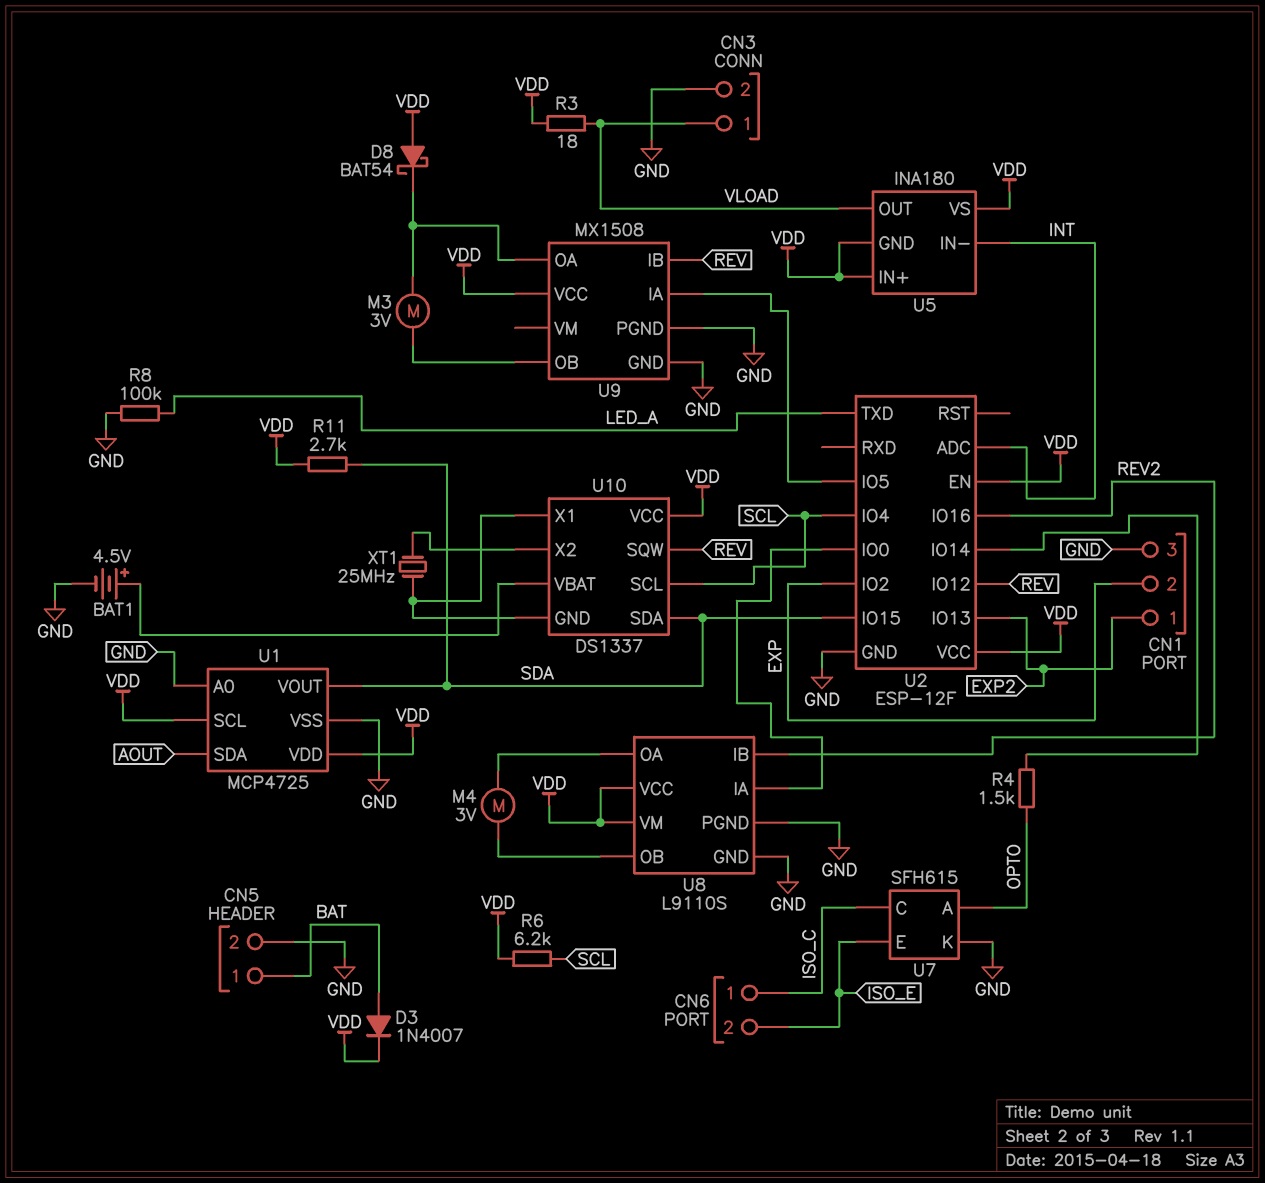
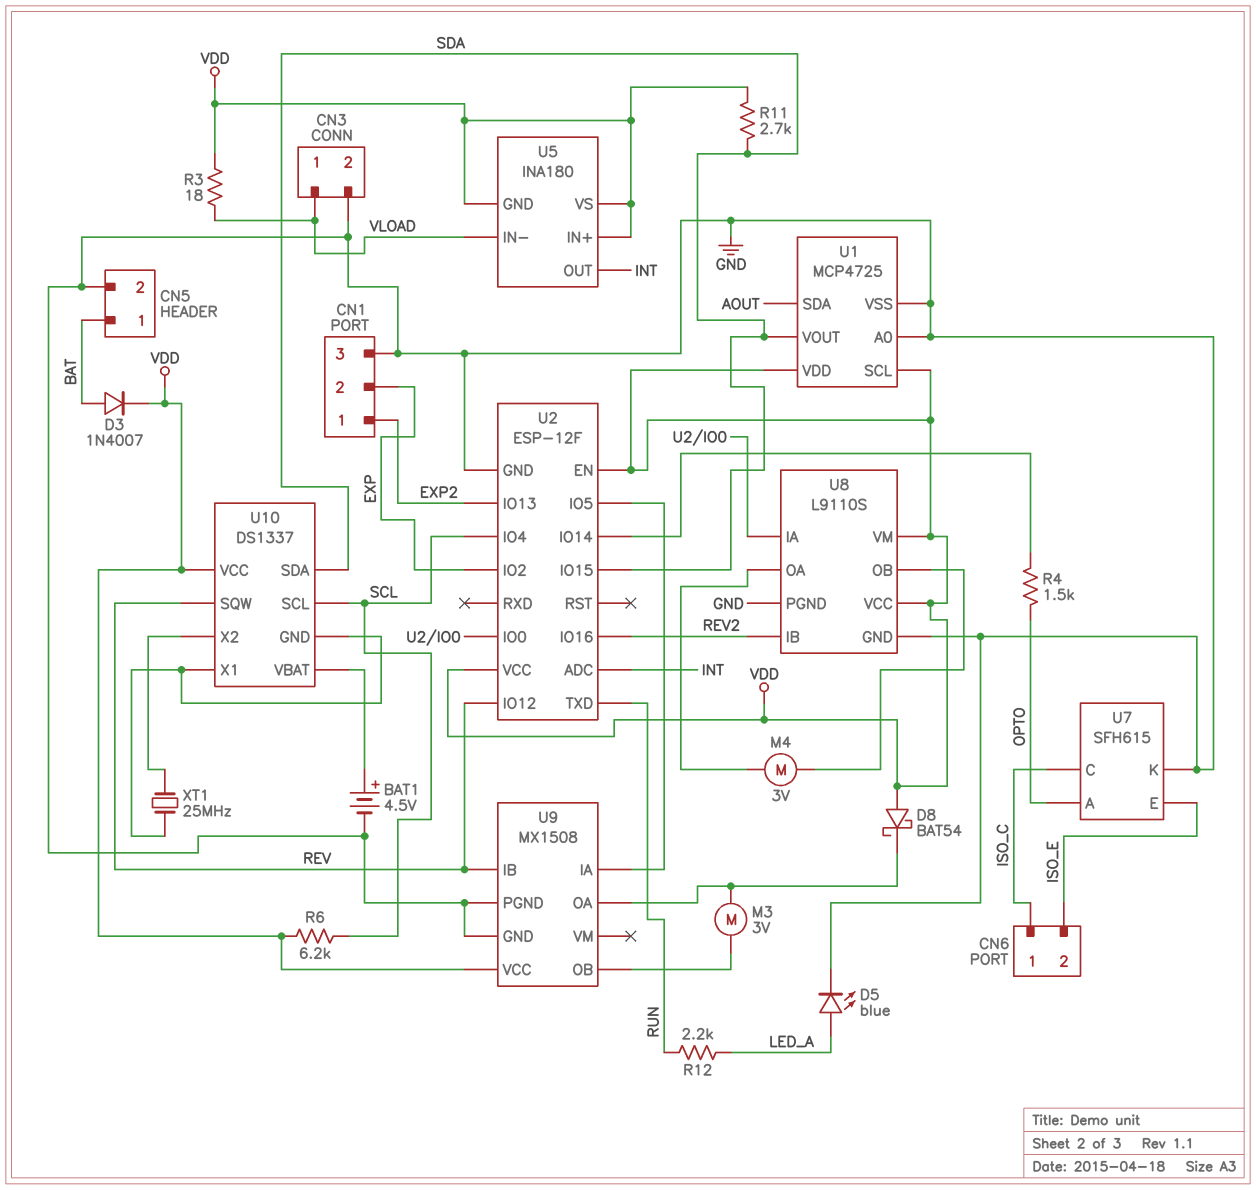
D5: none -> LED blue (A LED_A, K GND)
R8: 100k (GND, LED_A) -> none
R12: none -> 2.2k (LED_A, RUN)
U2 pin TXD: LED_A -> RUN
U5 pin IN-: INT -> VLOAD
U5 pin OUT: VLOAD -> INT

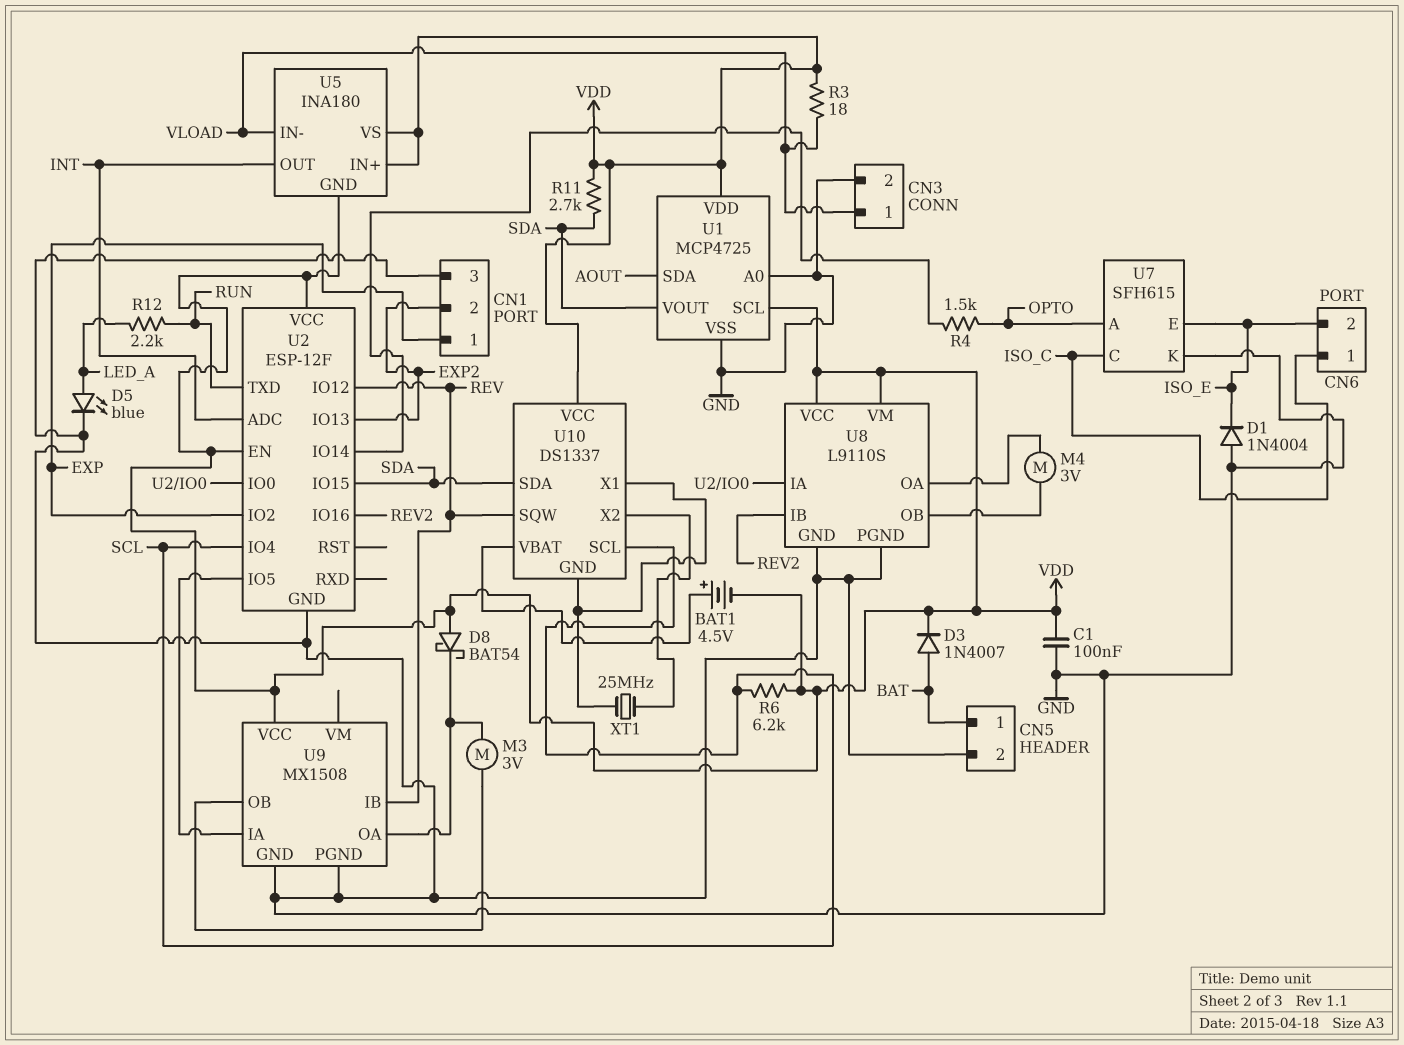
BAT1: 4.5V (plus U10/VBAT, minus GND) -> 4.5V (plus U10/VBAT, minus VDD)
C1: none -> 100nF (GND, VDD)
CN1 pin 1: EXP2 -> EXP
CN1 pin 2: EXP -> EXP2
D1: none -> diode 1N4004 (A GND, K ISO_E)

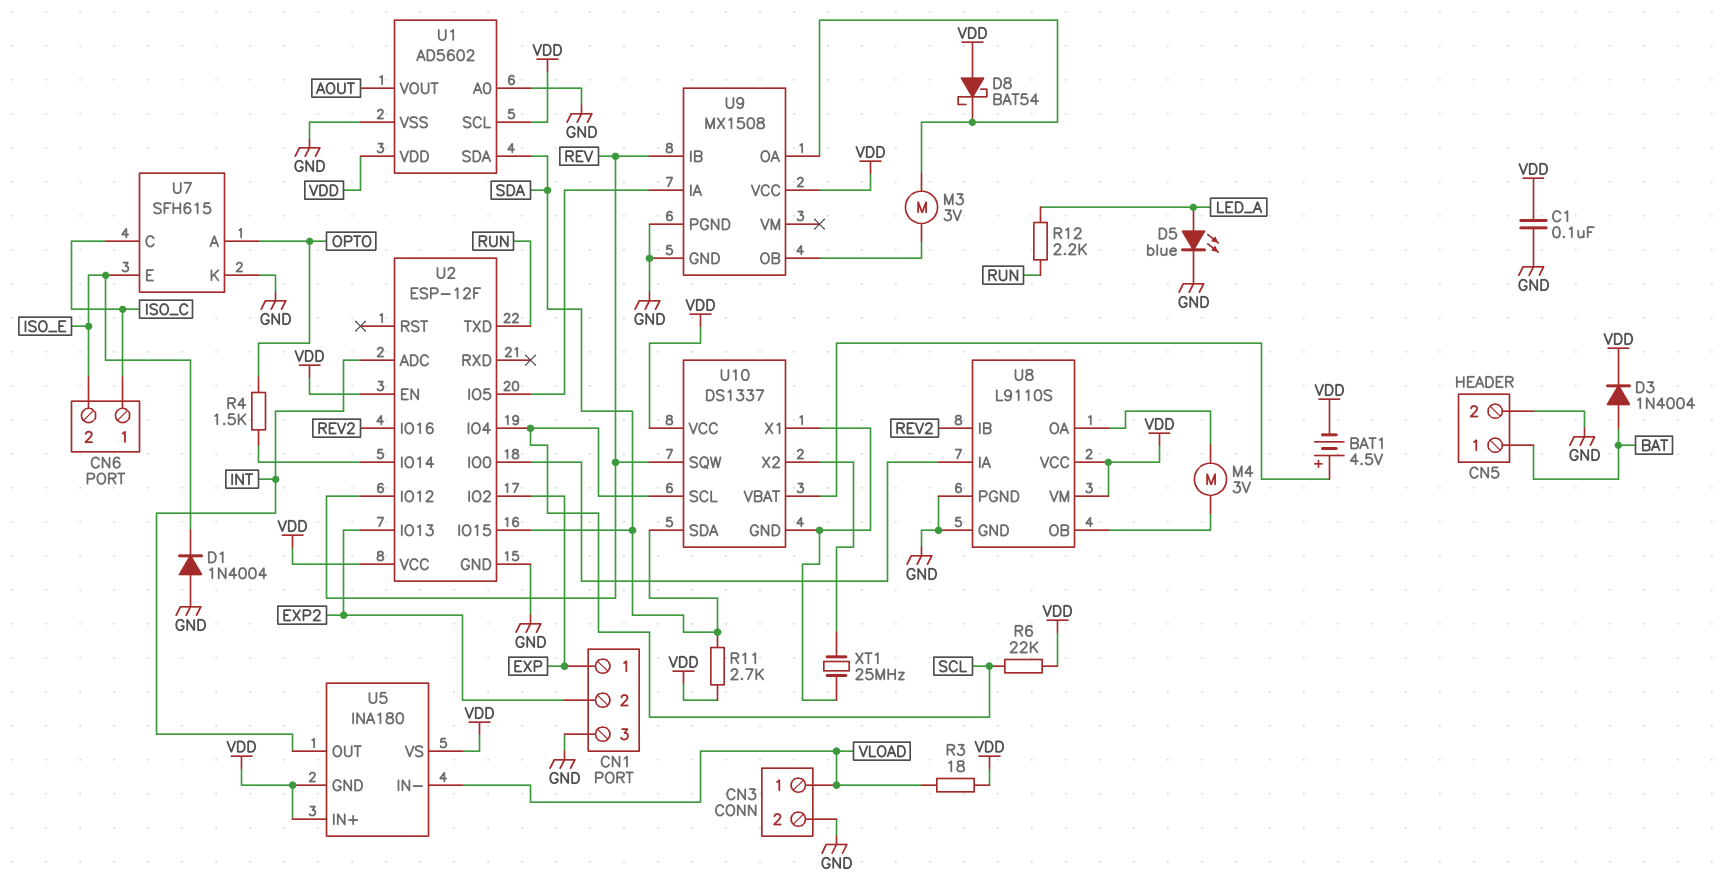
D3: diode 1N4007 (A BAT, K VDD) -> diode 1N4004 (A BAT, K VDD)
R6: 6.2k (SCL, VDD) -> 22k (SCL, VDD)
U1: MCP4725 -> AD5602
U1 pin SDA: AOUT -> SDA
U1 pin VOUT: SDA -> AOUT

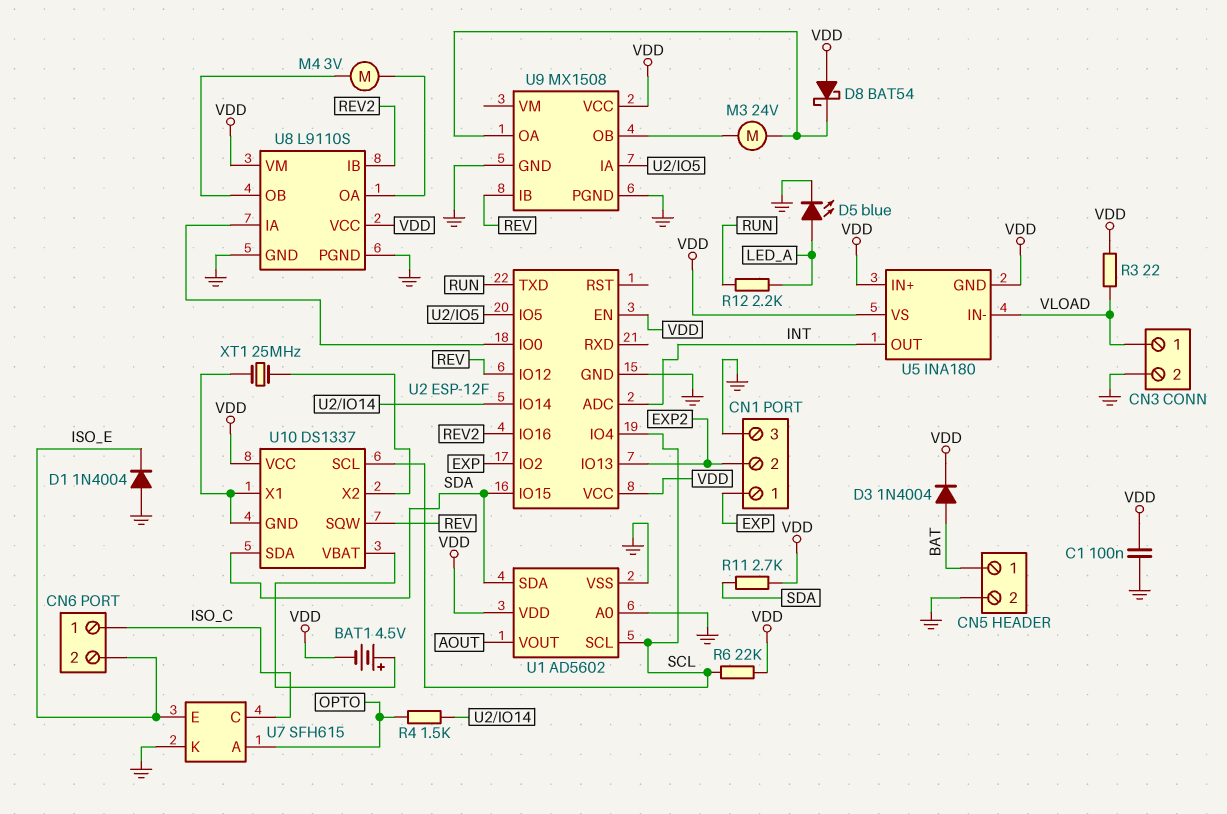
M3: motor 3V (U9/OA, U9/OB) -> motor 24V (U9/OA, U9/OB)
R3: 18 (VDD, VLOAD) -> 22 (VDD, VLOAD)
U1 pin SCL: VDD -> SCL

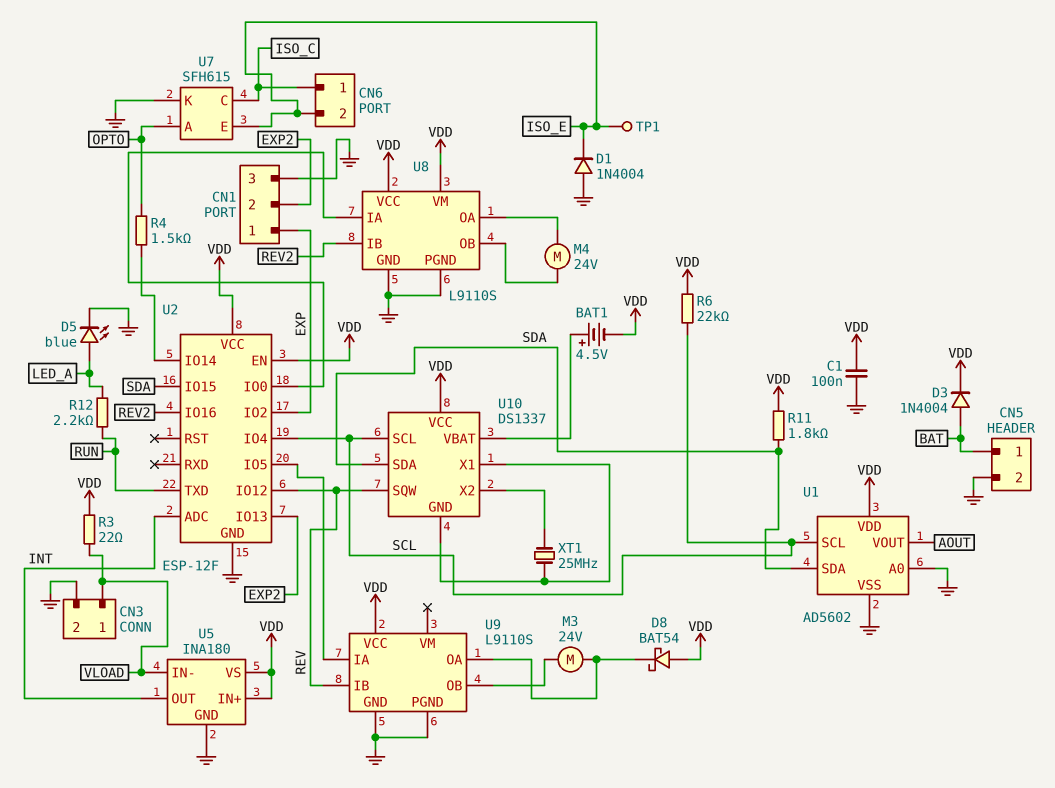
M4: motor 3V (U8/OA, U8/OB) -> motor 24V (U8/OA, U8/OB)
R11: 2.7k (SDA, VDD) -> 1.8k (SDA, VDD)
TP1: none -> test point (ISO_E)
U5 pin GND: VDD -> GND
U9: MX1508 -> L9110S

